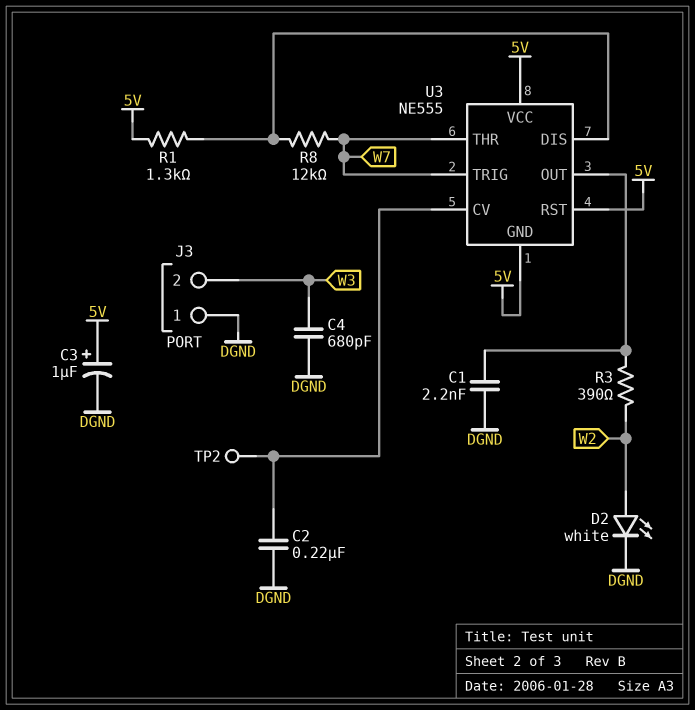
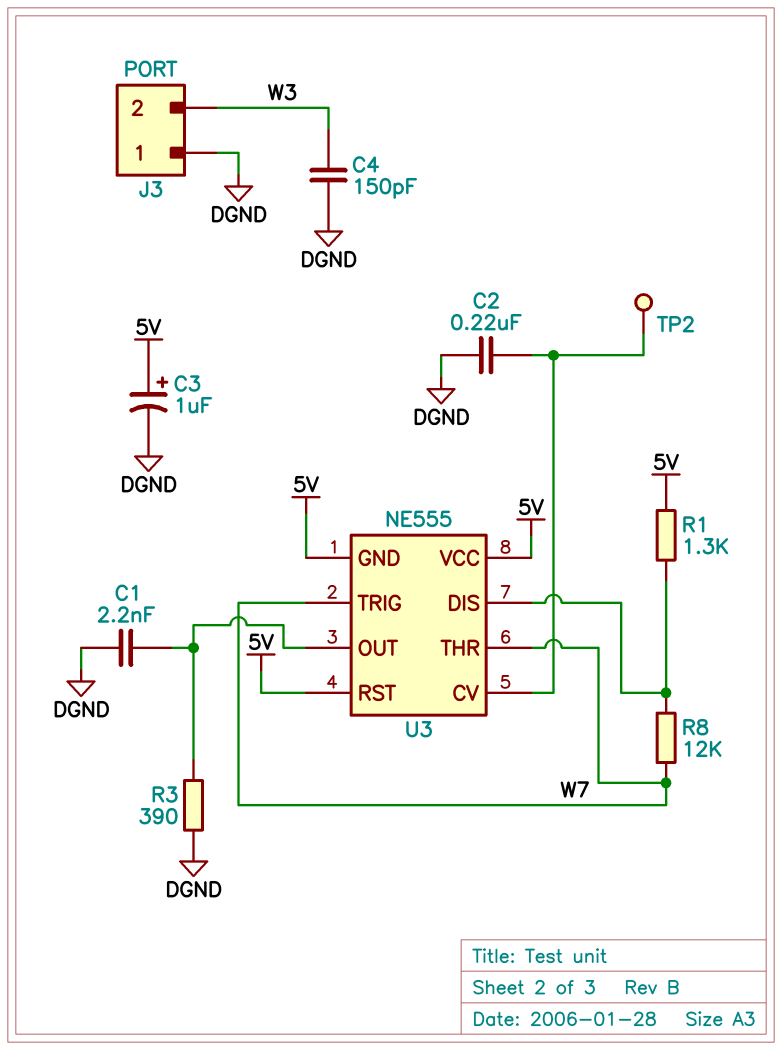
C4: 680pF (DGND, W3) -> 150pF (DGND, W3)
D2: LED white (A W2, K DGND) -> none
R3: 390 (U3/OUT, W2) -> 390 (DGND, U3/OUT)

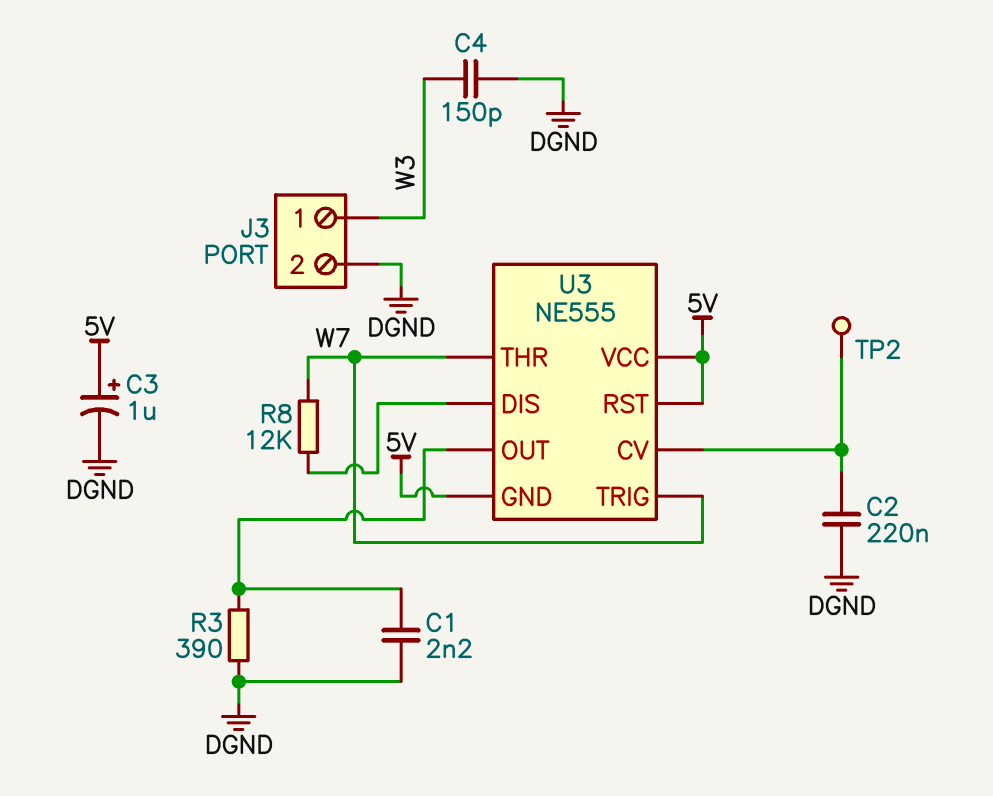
J3 pin 1: DGND -> W3
J3 pin 2: W3 -> DGND
R1: 1.3k (5V, U3/DIS) -> none

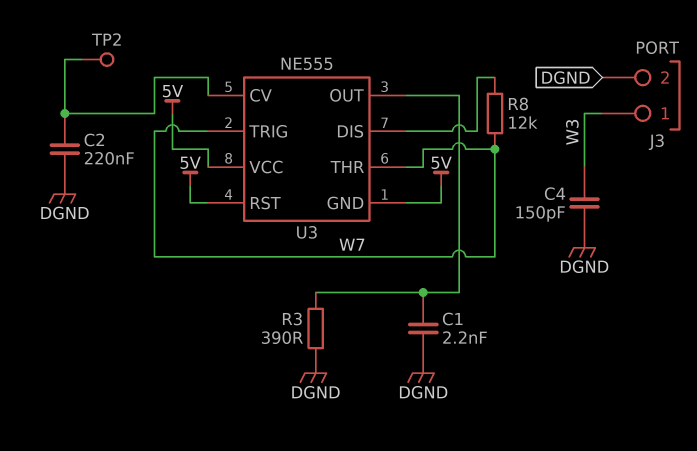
C3: 1uF (plus 5V, minus DGND) -> none

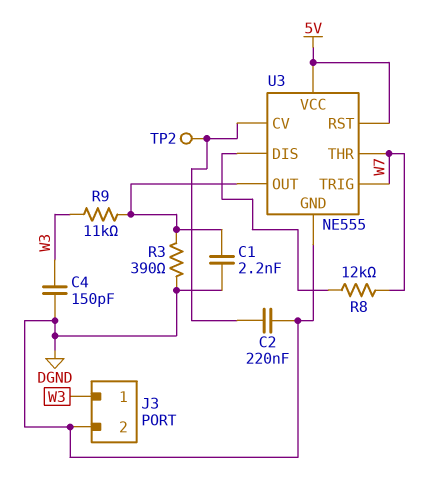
R9: none -> 11k (U3/OUT, W3)
U3 pin GND: 5V -> DGND

